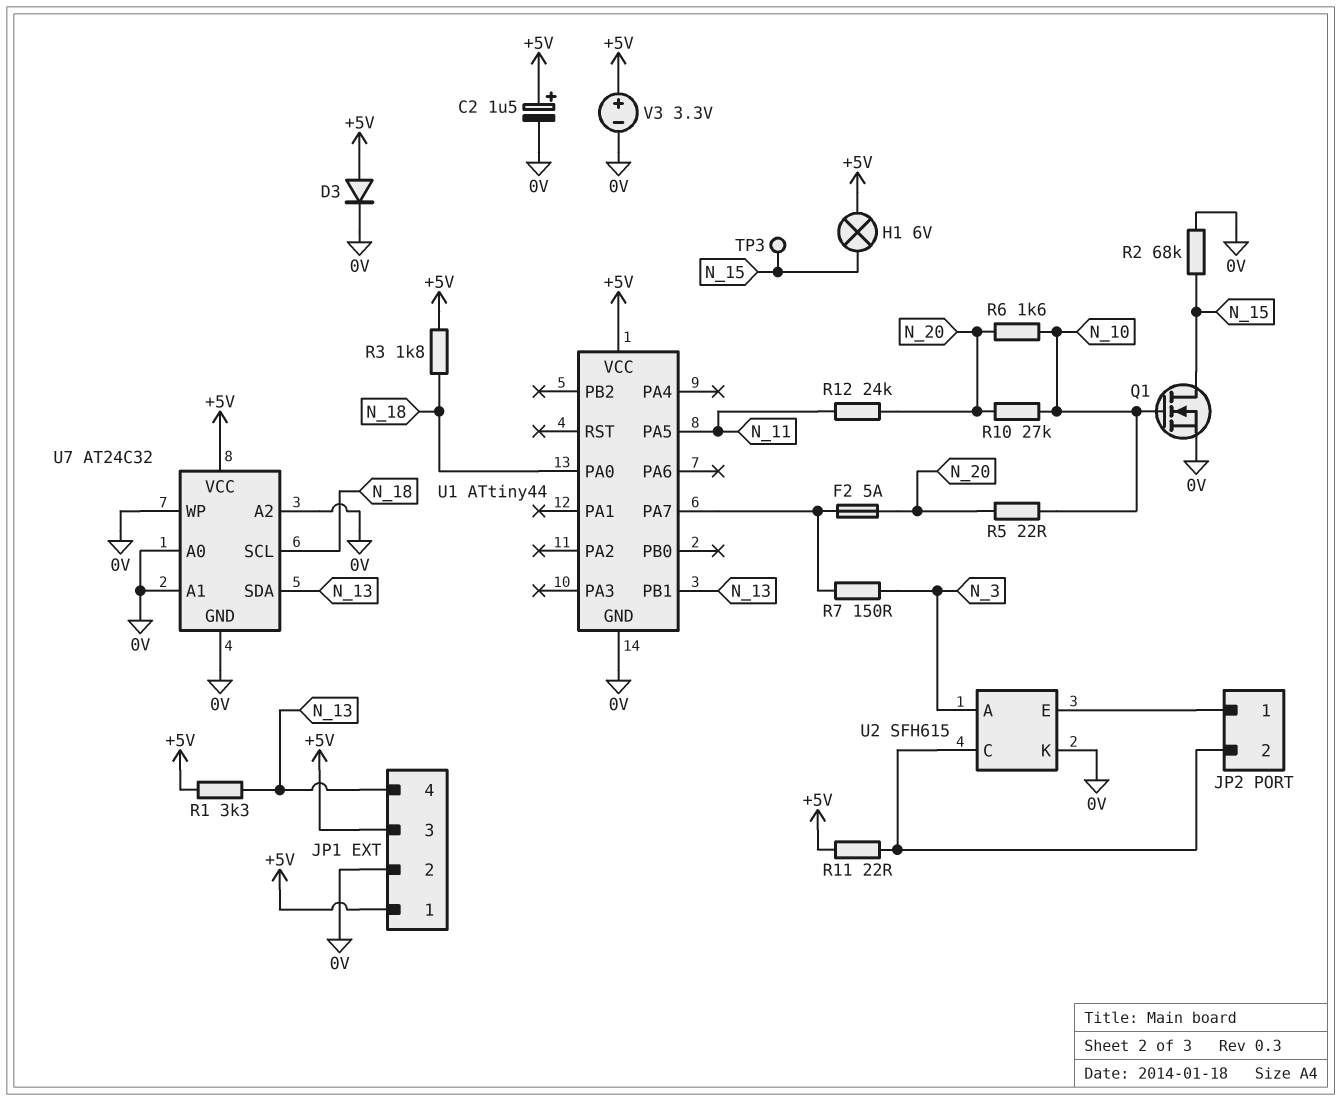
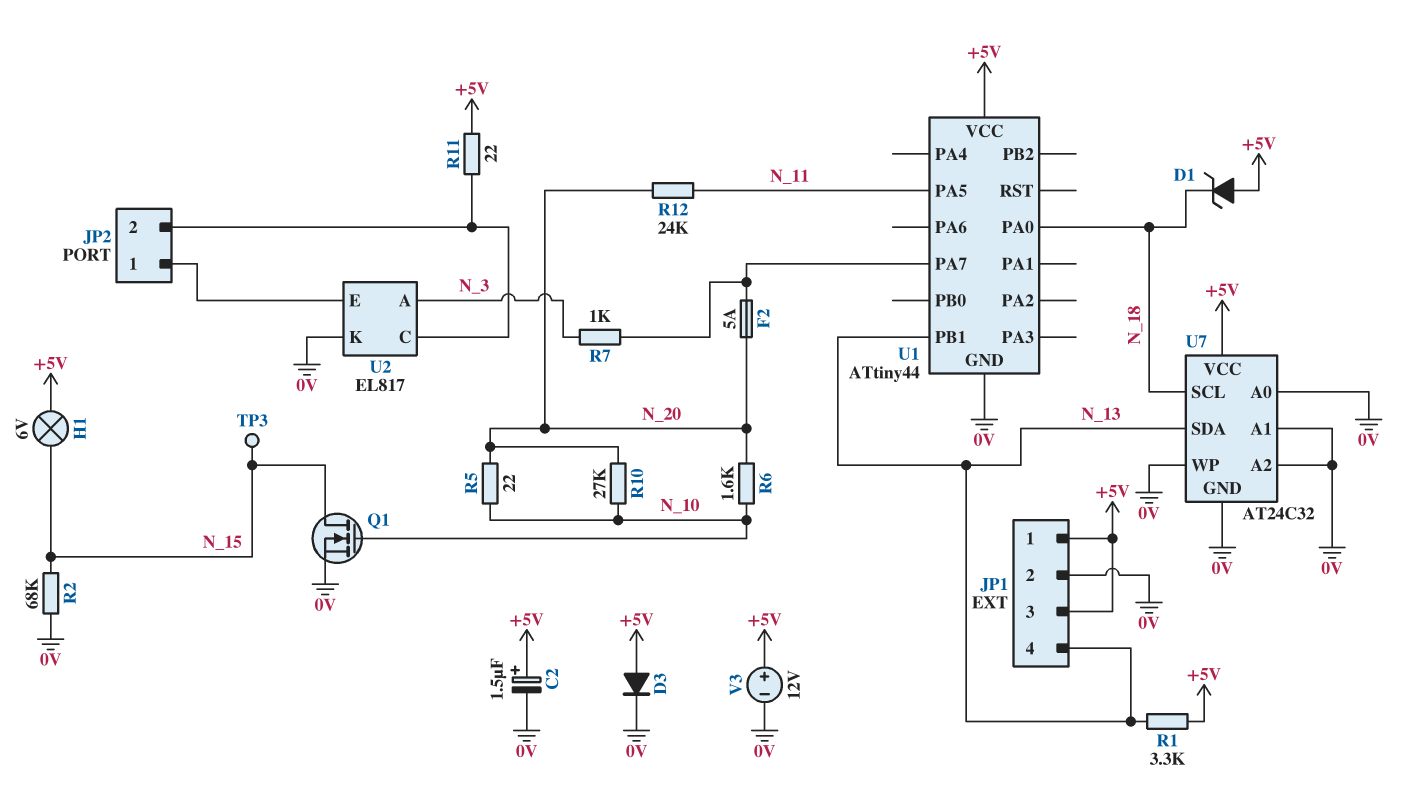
D1: none -> zener (A +5V, K N_18)
R3: 1.8k (+5V, N_18) -> none
R7: 150 (N_3, U1/PA7) -> 1k (N_3, U1/PA7)
U2: SFH615 -> EL817
V3: 3.3V (plus +5V, minus 0V) -> 12V (plus +5V, minus 0V)

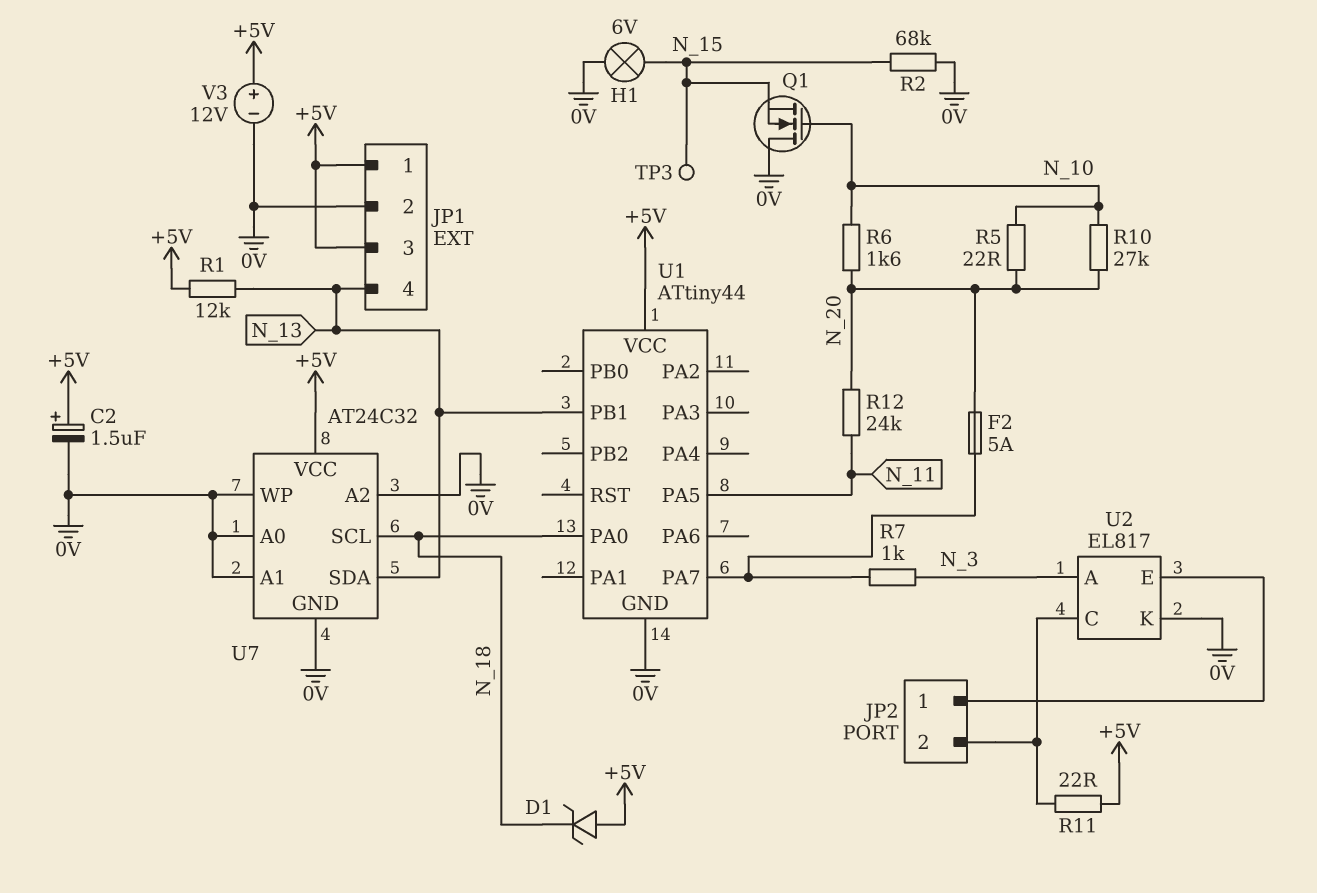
D3: diode (A +5V, K 0V) -> none
H1: lamp 6V (+5V, N_15) -> lamp 6V (0V, N_15)
Q1: NMOS (G N_10, D N_15, S 0V) -> NMOS (G N_10, D 0V, S N_15)
R1: 3.3k (+5V, N_13) -> 12k (+5V, N_13)

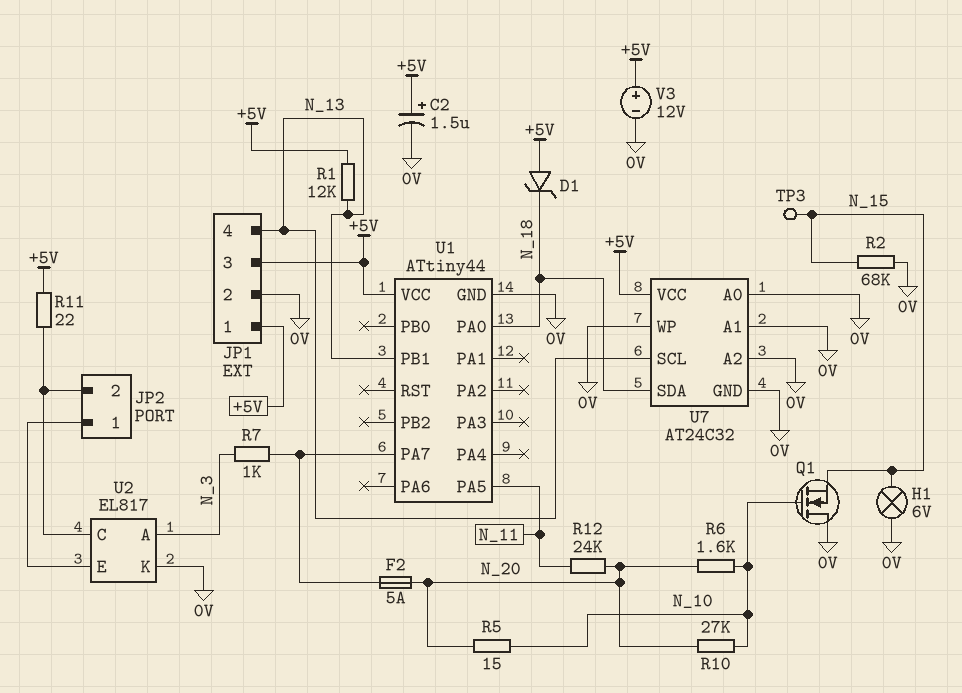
R5: 22 (N_10, N_20) -> 15 (N_10, N_20)
U7 pin SCL: N_18 -> N_13
U7 pin SDA: N_13 -> N_18

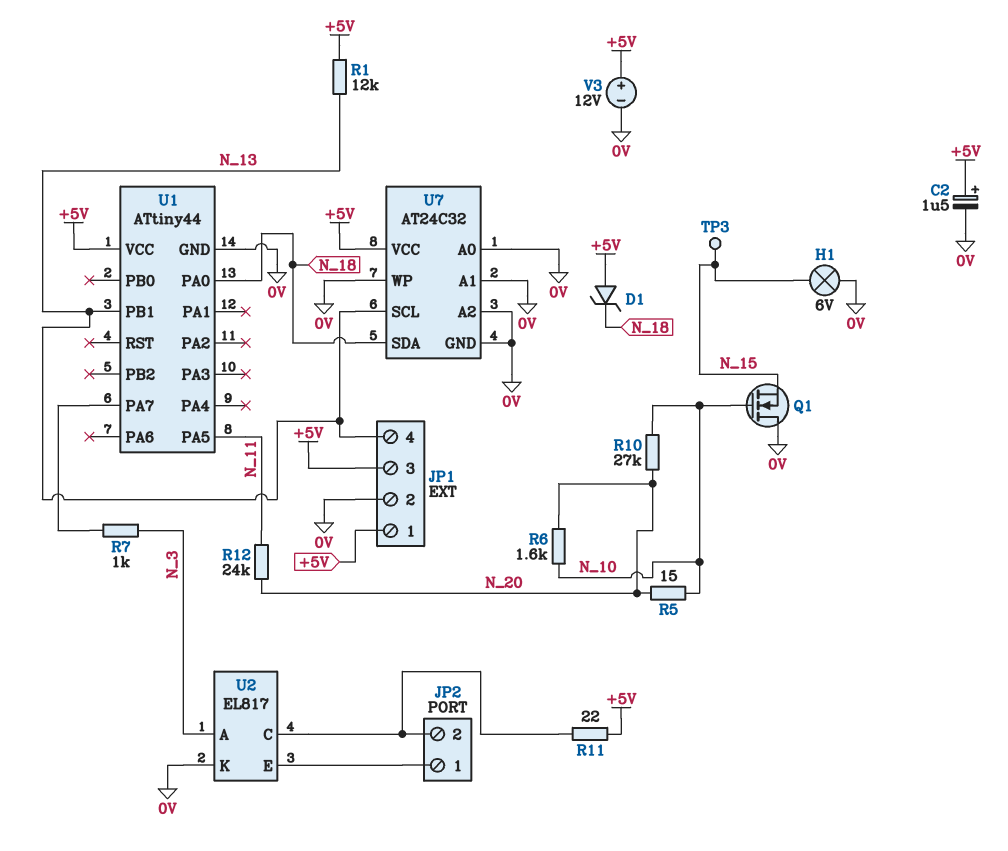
F2: 5A (N_20, U1/PA7) -> none
R2: 68k (0V, N_15) -> none

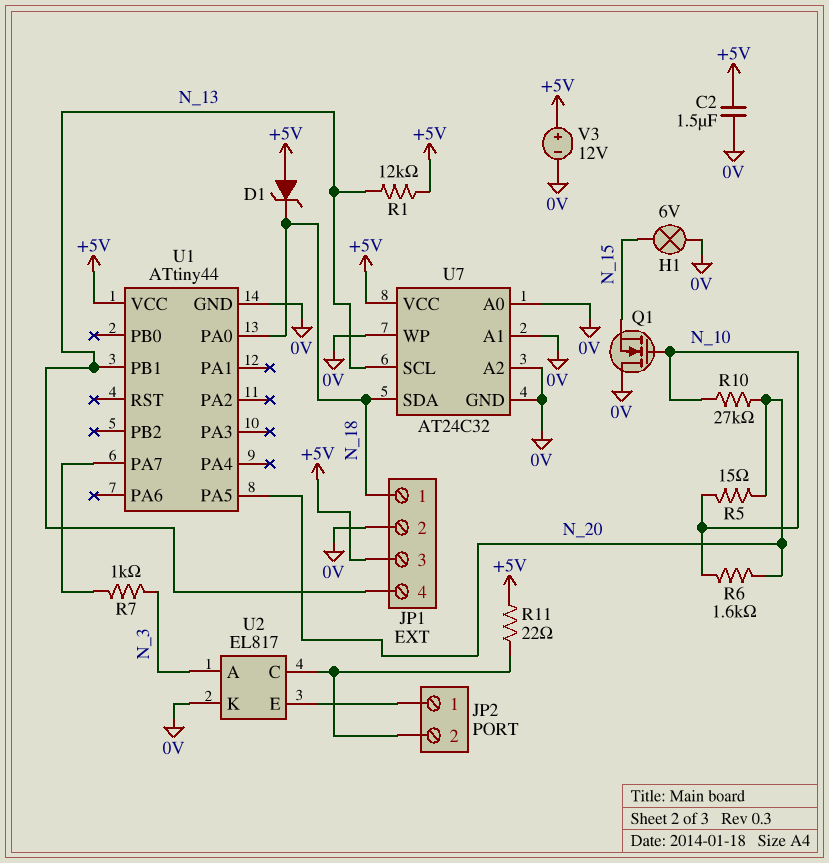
C2: 1.5uF (plus +5V, minus 0V) -> 1.5uF (+5V, 0V)
JP1 pin 1: +5V -> N_18
R12: 24k (N_11, N_20) -> none
TP3: test point (N_15) -> none
U1 pin PA5: N_11 -> N_20

